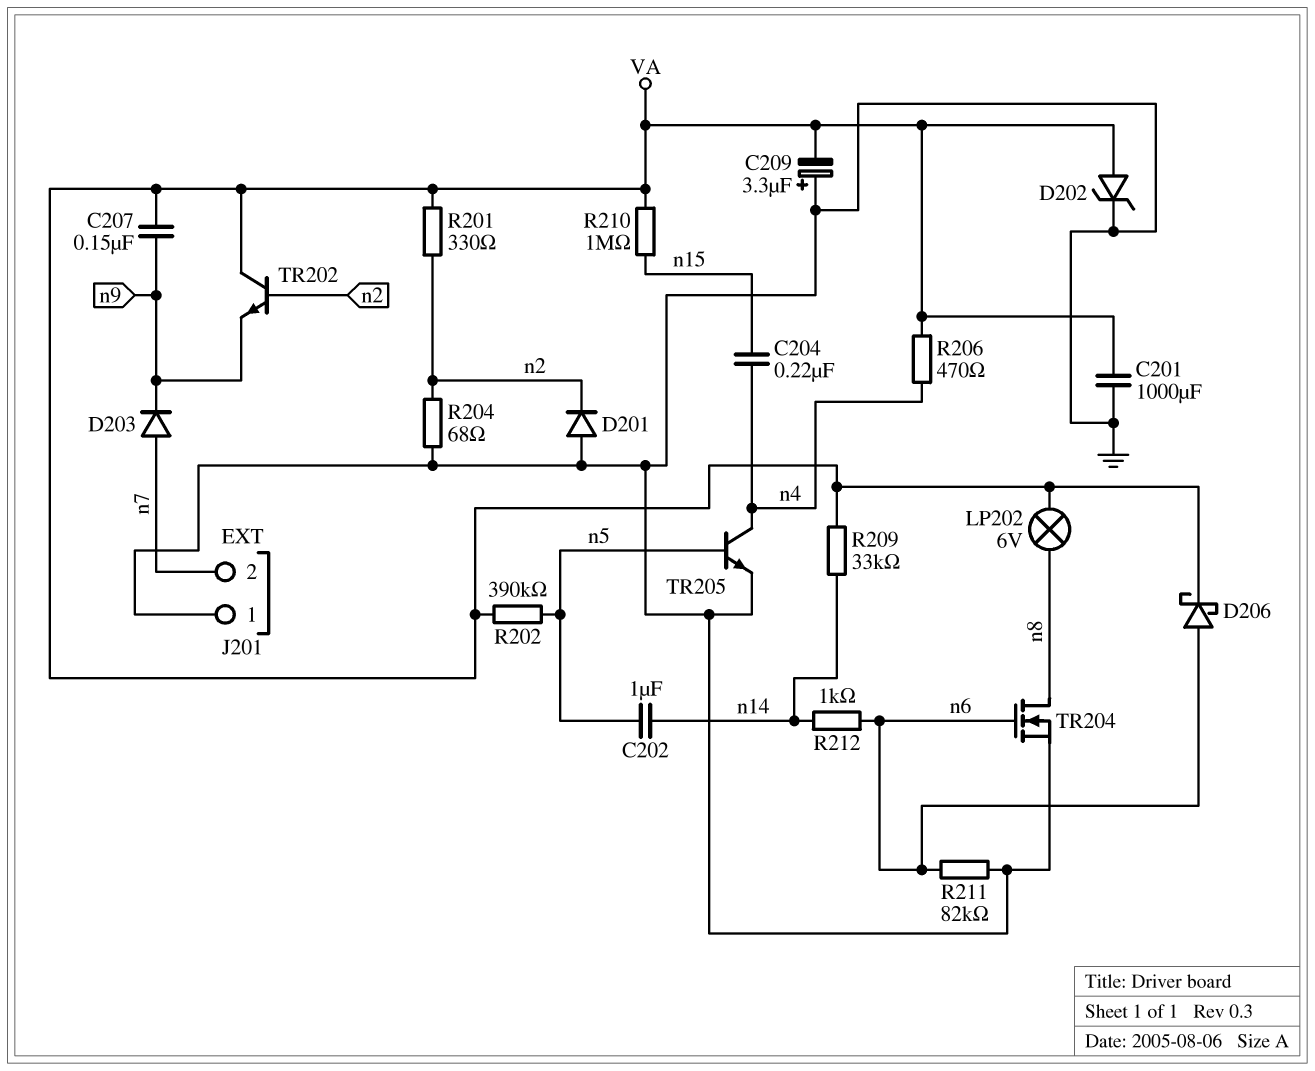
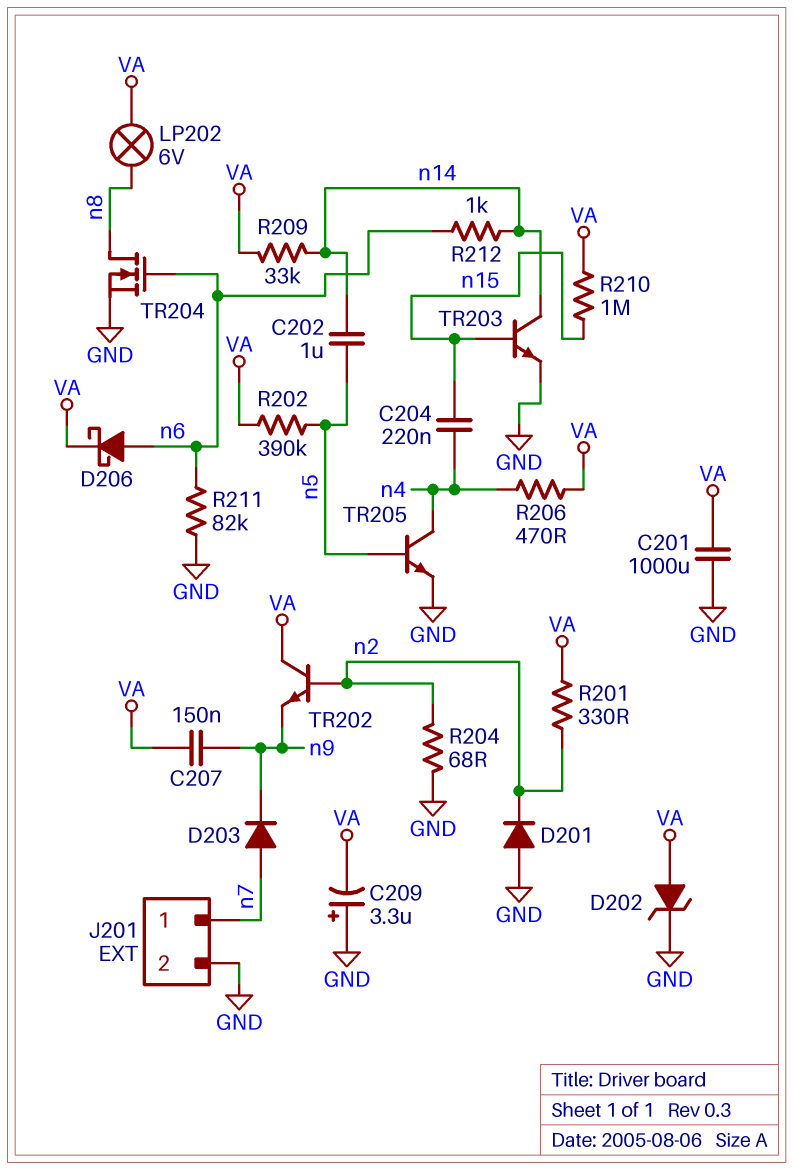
J201 pin 1: GND -> n7
J201 pin 2: n7 -> GND
TR203: none -> NPN (B n15, C n14, E GND)

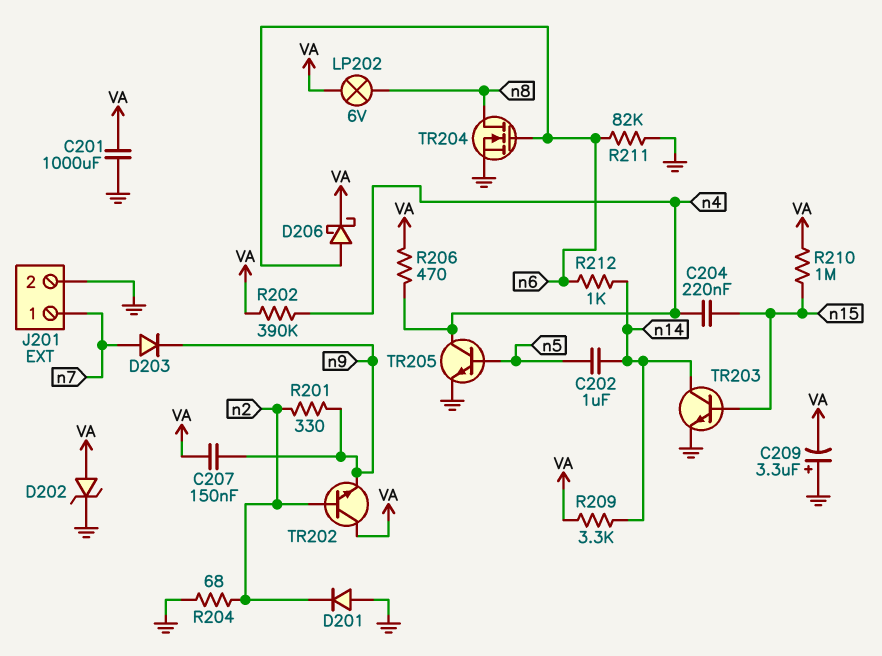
R201: 330 (VA, n2) -> 330 (n2, n9)
R202: 390k (VA, n5) -> 390k (VA, n4)
R209: 33k (VA, n14) -> 3.3k (VA, n14)

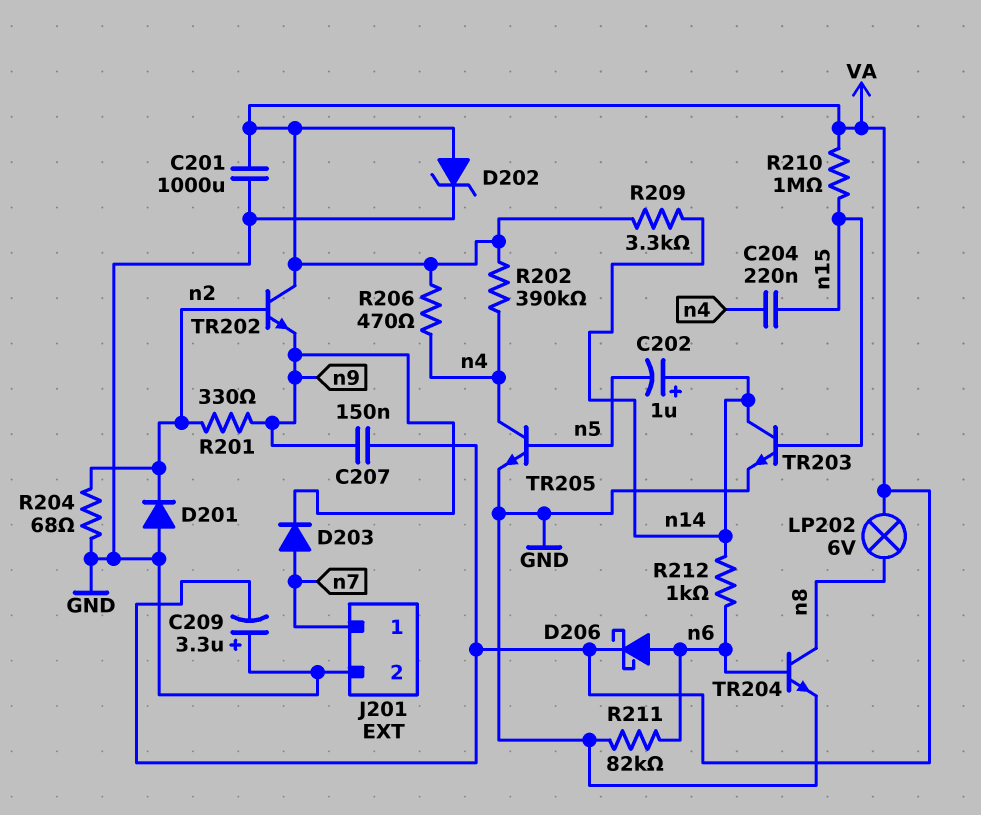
C202: 1uF (n5, n14) -> 1uF (plus n14, minus n5)
TR204: NMOS (G n6, D n8, S GND) -> NPN (B n6, C n8, E GND)

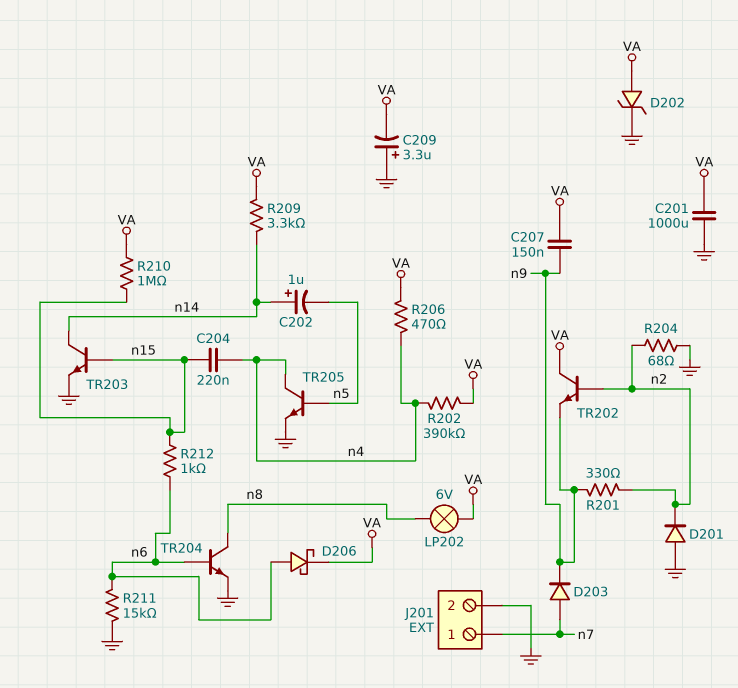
R211: 82k (GND, n6) -> 15k (GND, n6)
R212: 1k (n6, n14) -> 1k (n6, n15)

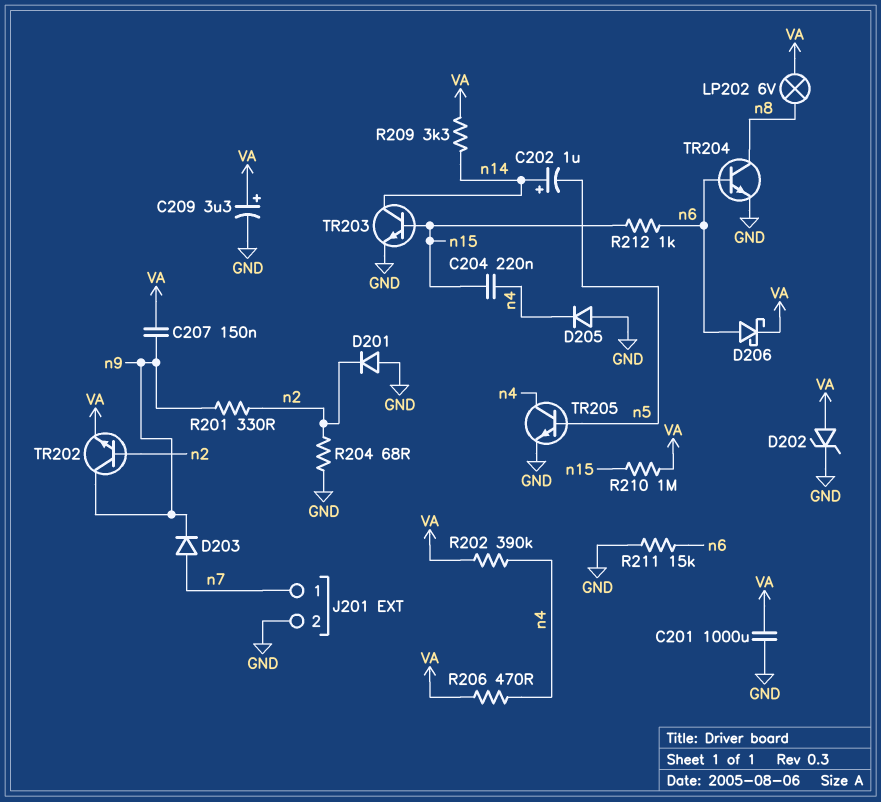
C209: 3.3uF (plus GND, minus VA) -> 3.3uF (plus VA, minus GND)
D205: none -> diode (A GND, K n4)
TR202: NPN (B n2, C VA, E n9) -> NPN (B n2, C n9, E VA)

